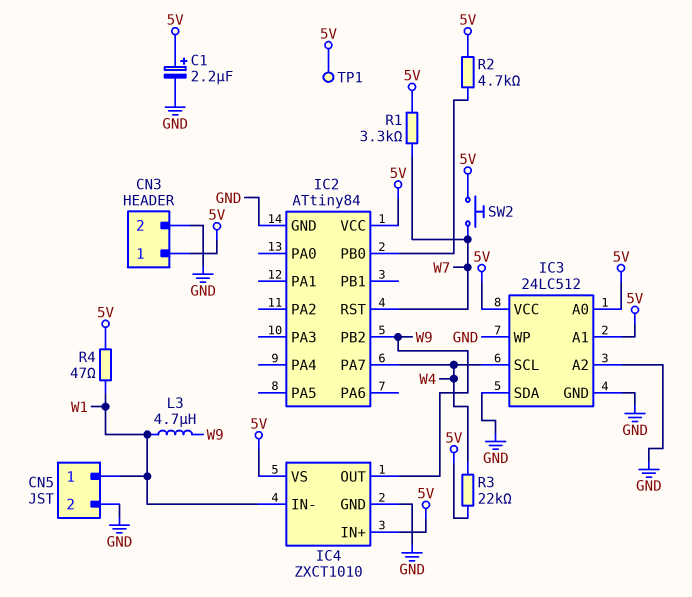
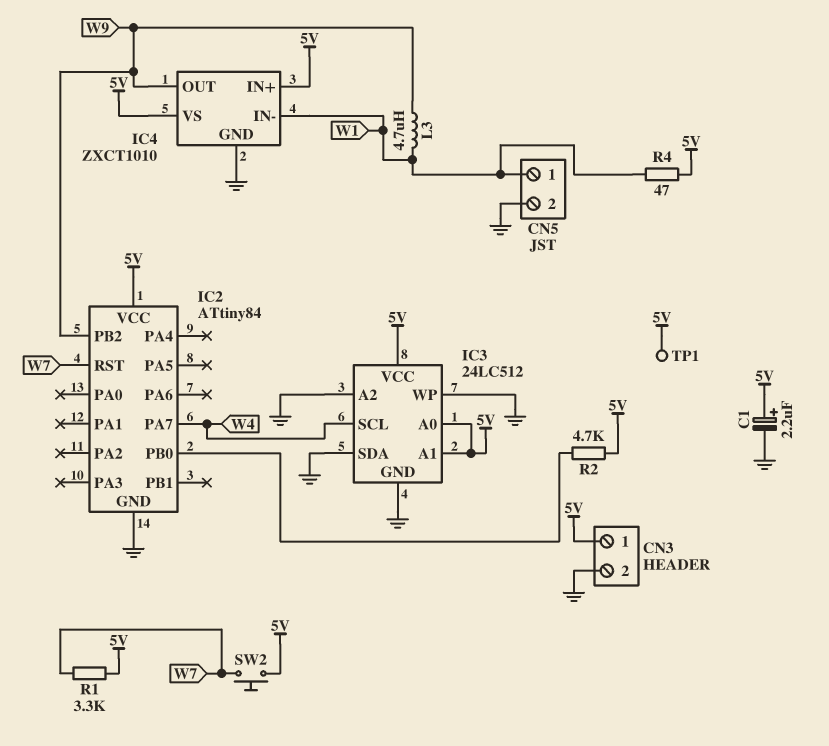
R3: 22k (5V, W4) -> none

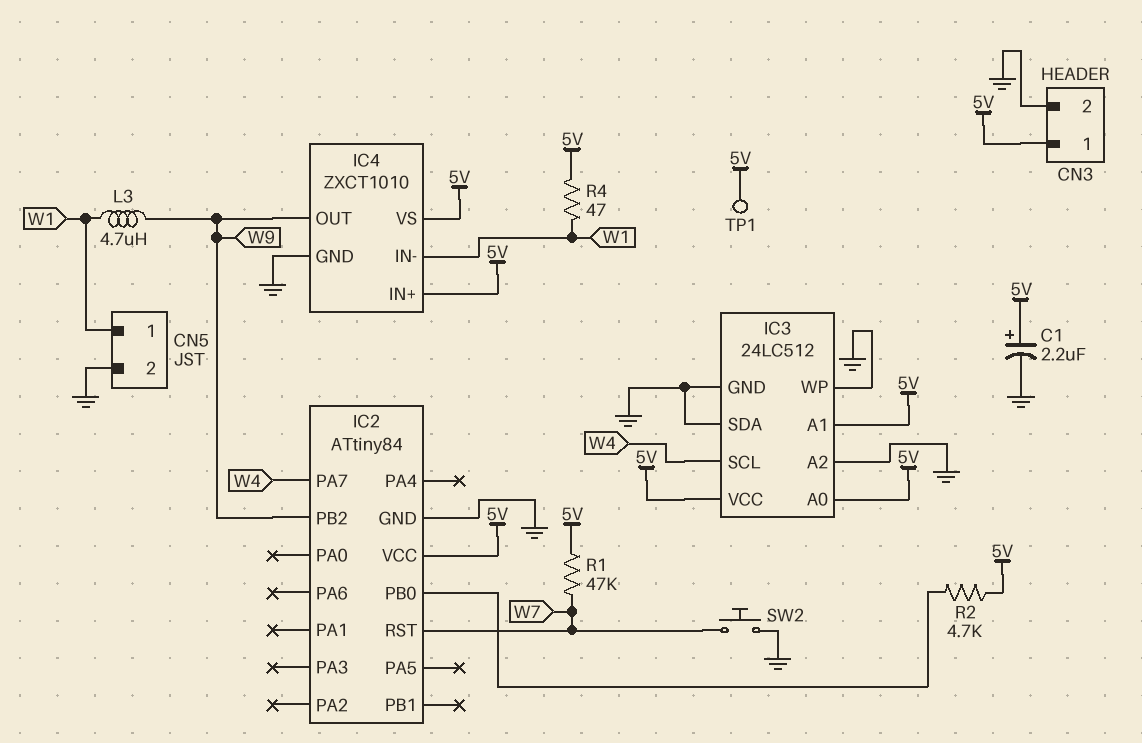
R1: 3.3k (5V, W7) -> 47k (5V, W7)
SW2: button (5V, W7) -> button (GND, W7)

